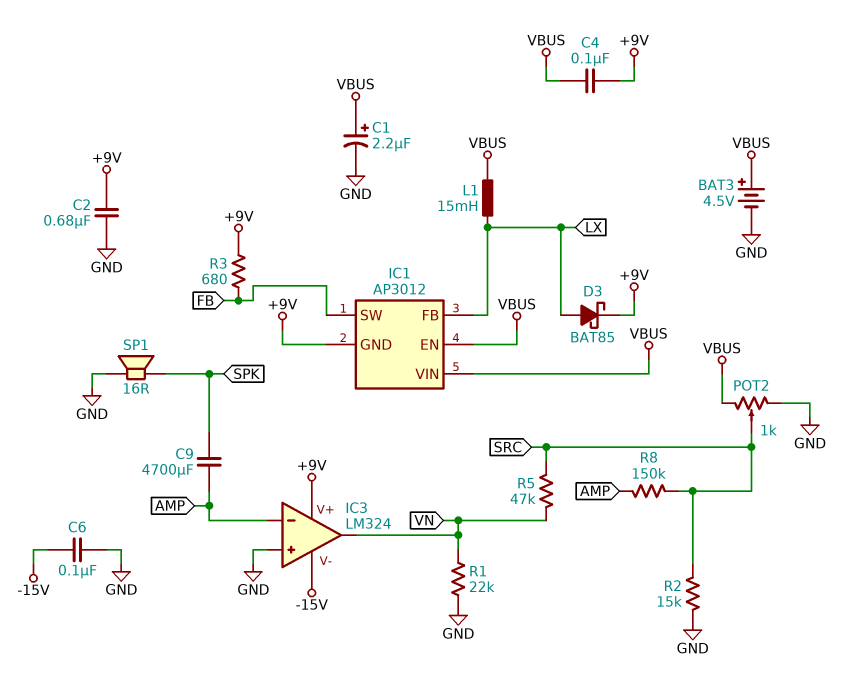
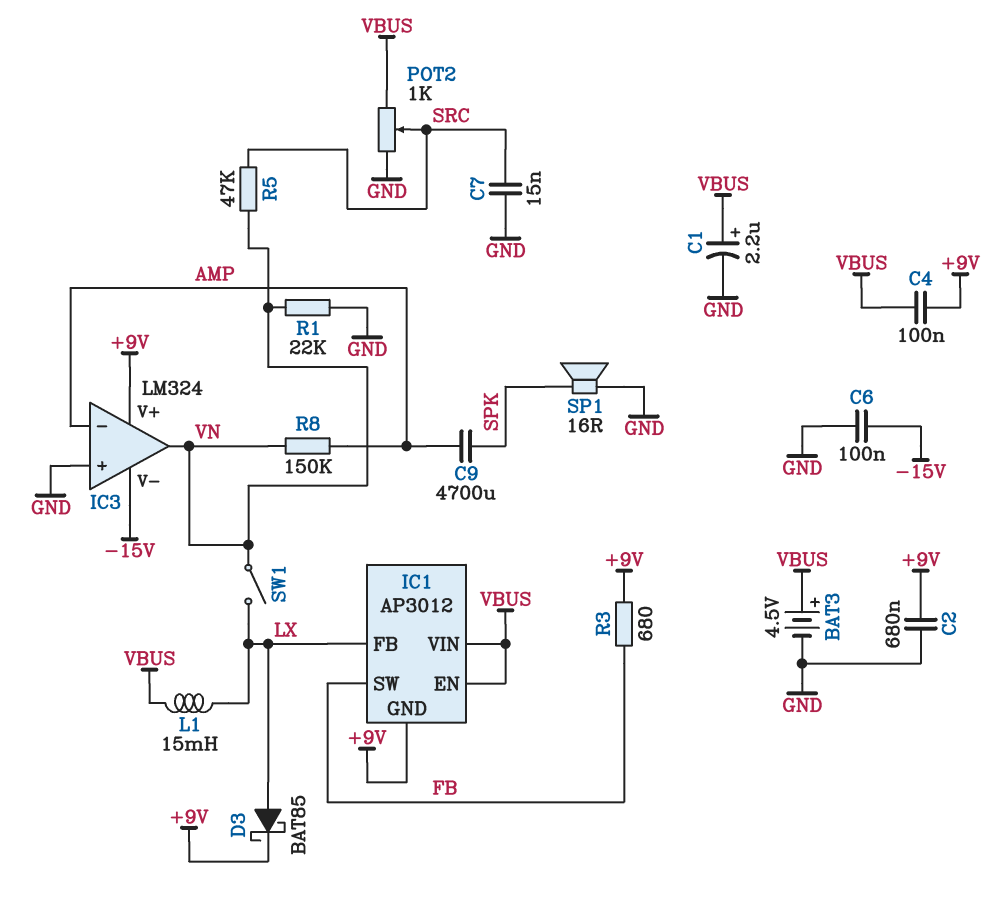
C7: none -> 15nF (GND, SRC)
R2: 15k (GND, SRC) -> none
R8: 150k (AMP, SRC) -> 150k (AMP, VN)
SW1: none -> switch (LX, VN)

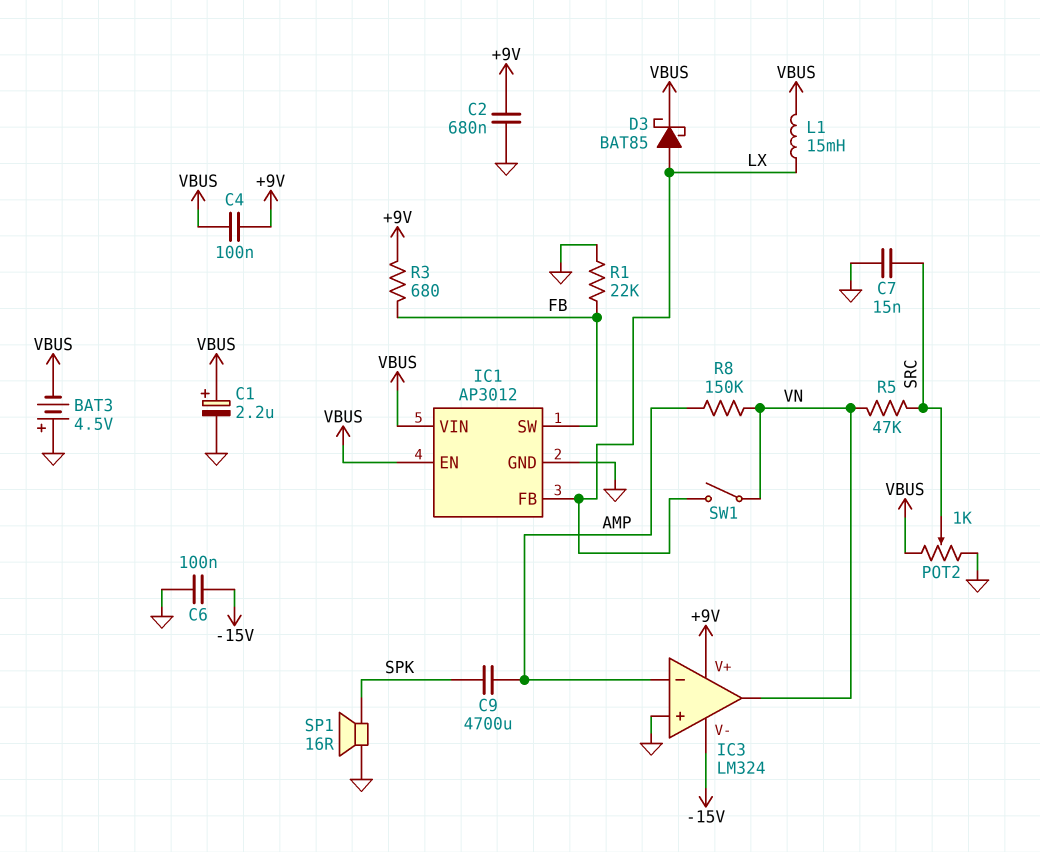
BAT3: 4.5V (plus VBUS, minus GND) -> 4.5V (plus GND, minus VBUS)
D3: schottky BAT85 (A LX, K +9V) -> schottky BAT85 (A LX, K VBUS)
IC1 pin GND: +9V -> GND
R1: 22k (GND, VN) -> 22k (FB, GND)

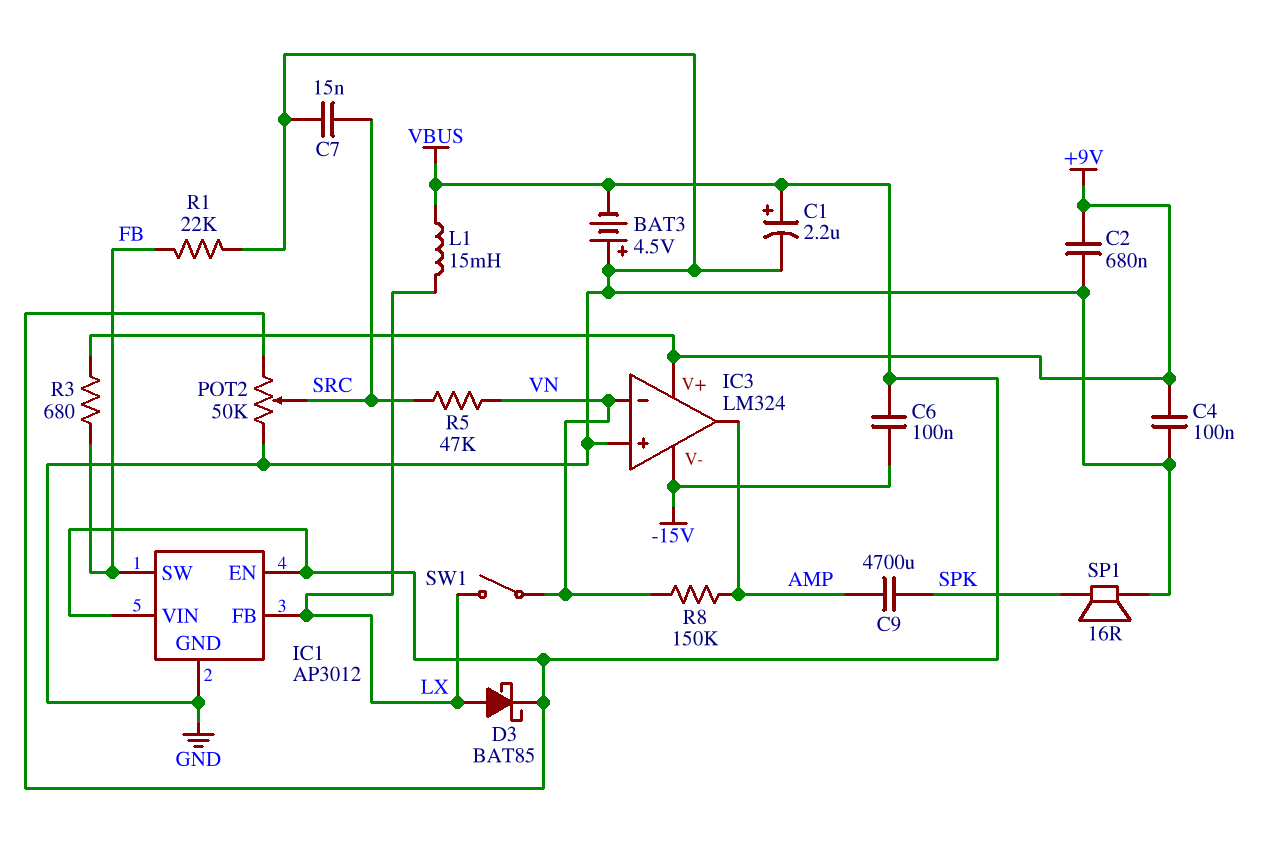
C4: 100nF (+9V, VBUS) -> 100nF (+9V, GND)
C6: 100nF (-15V, GND) -> 100nF (-15V, VBUS)
IC3 pin in-: AMP -> VN
IC3 pin out: VN -> AMP
POT2: 1k (GND, VBUS, wiper SRC) -> 50k (GND, VBUS, wiper SRC)

